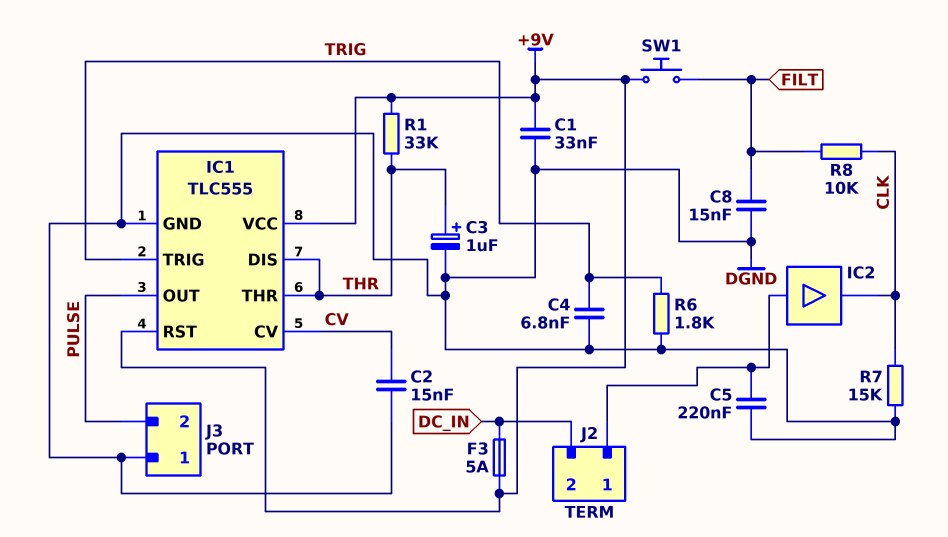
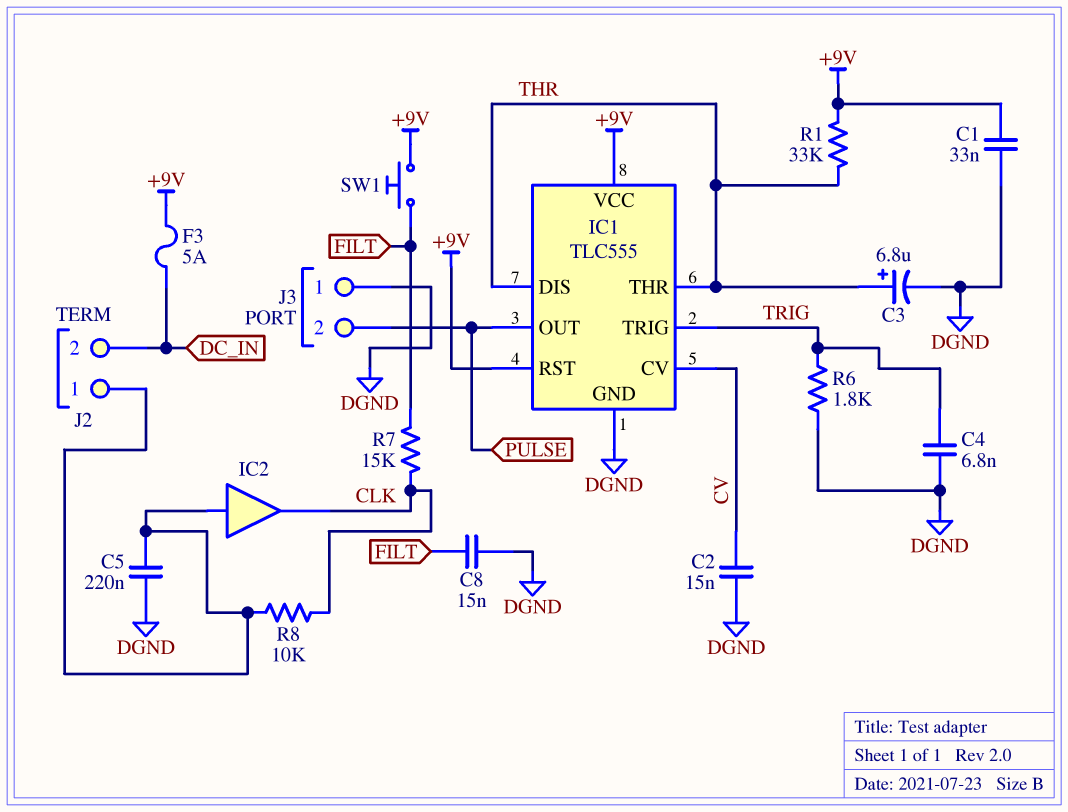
C3: 1uF (plus THR, minus DGND) -> 6.8uF (plus THR, minus DGND)
R7: 15k (CLK, DGND) -> 15k (CLK, FILT)
R8: 10k (CLK, FILT) -> 10k (CLK, J2/1)

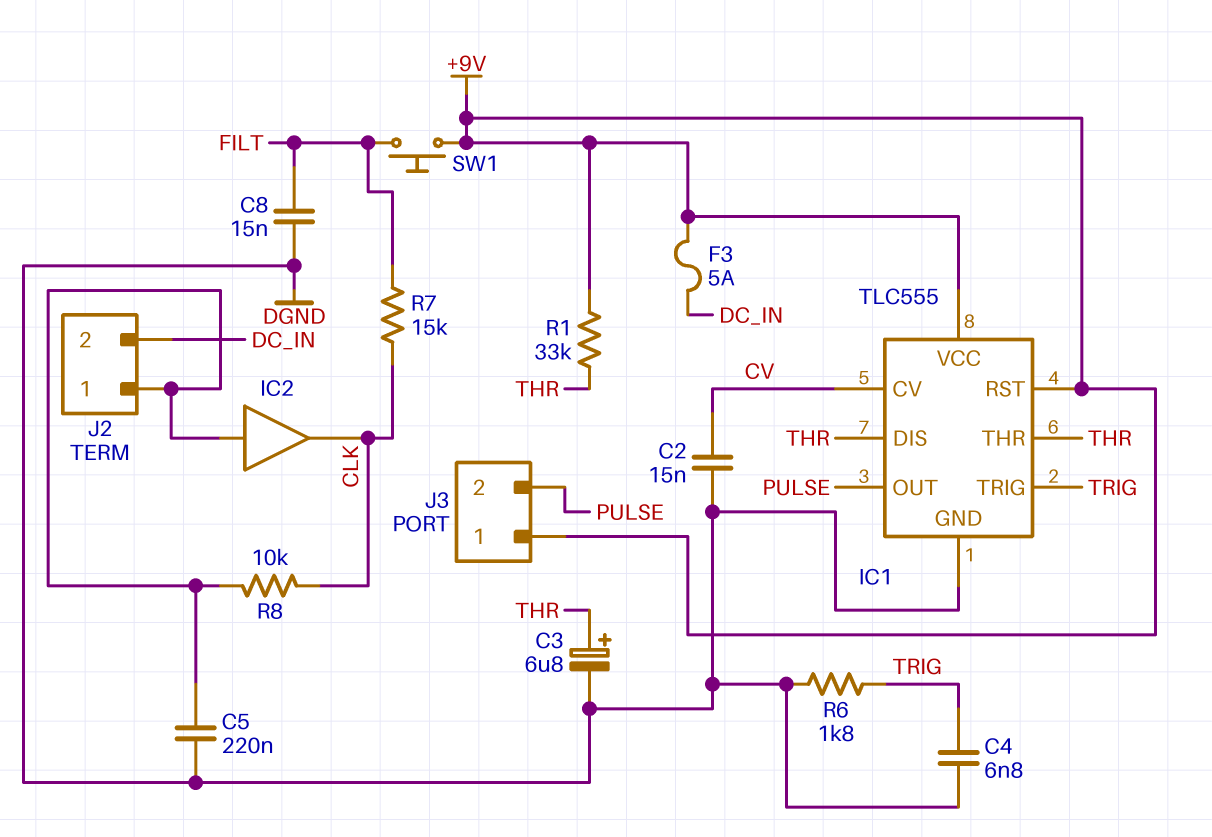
C1: 33nF (+9V, DGND) -> none
J3 pin 1: DGND -> +9V

